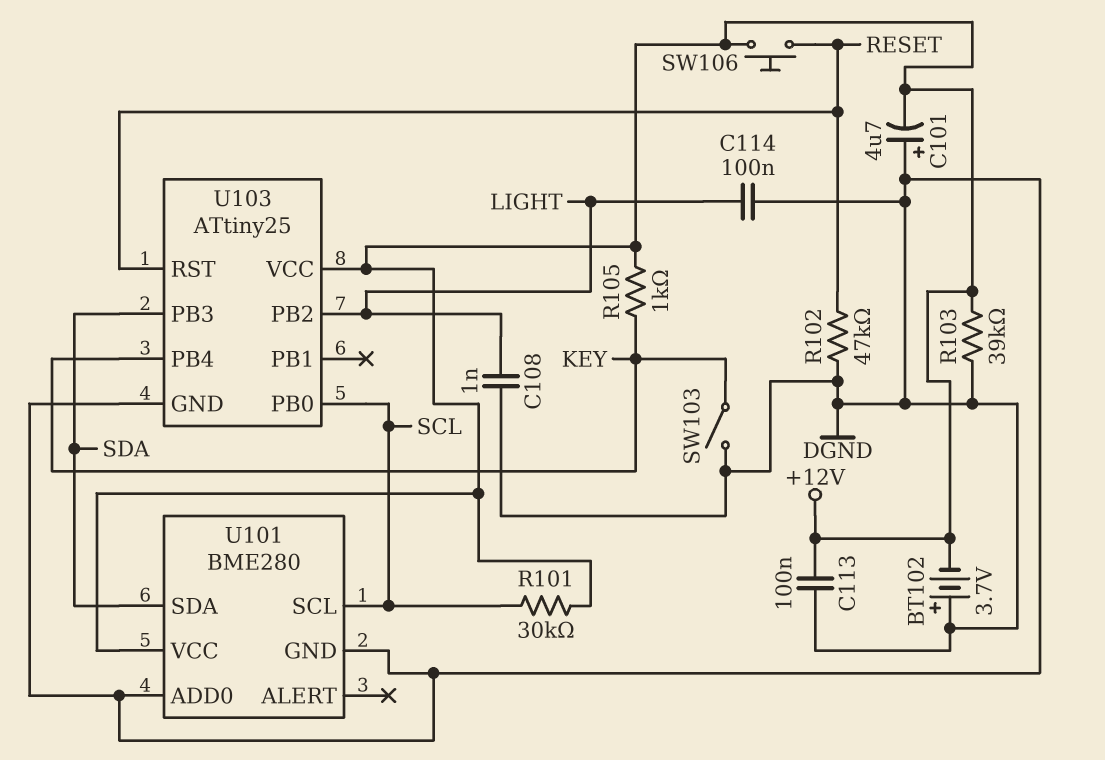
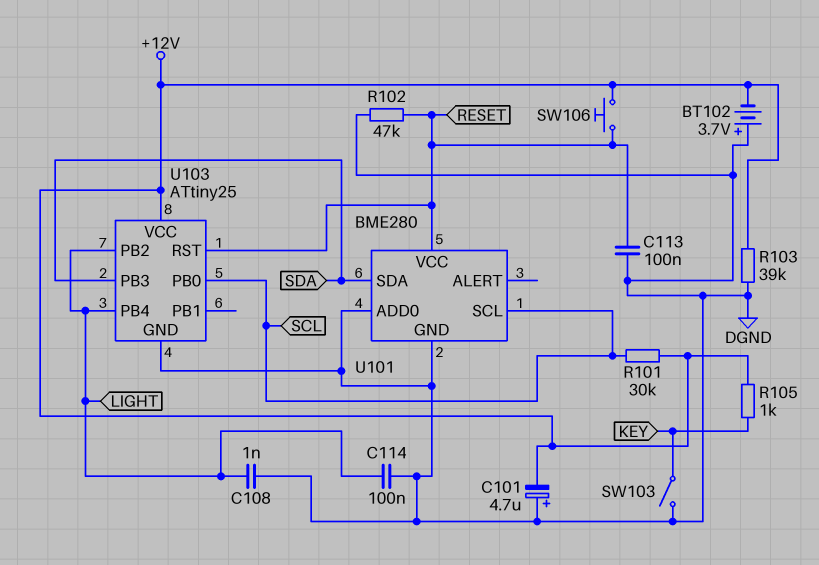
C113: 100nF (+12V, DGND) -> 100nF (DGND, RESET)
U101 pin VCC: +12V -> RESET
U103 pin PB4: KEY -> LIGHT

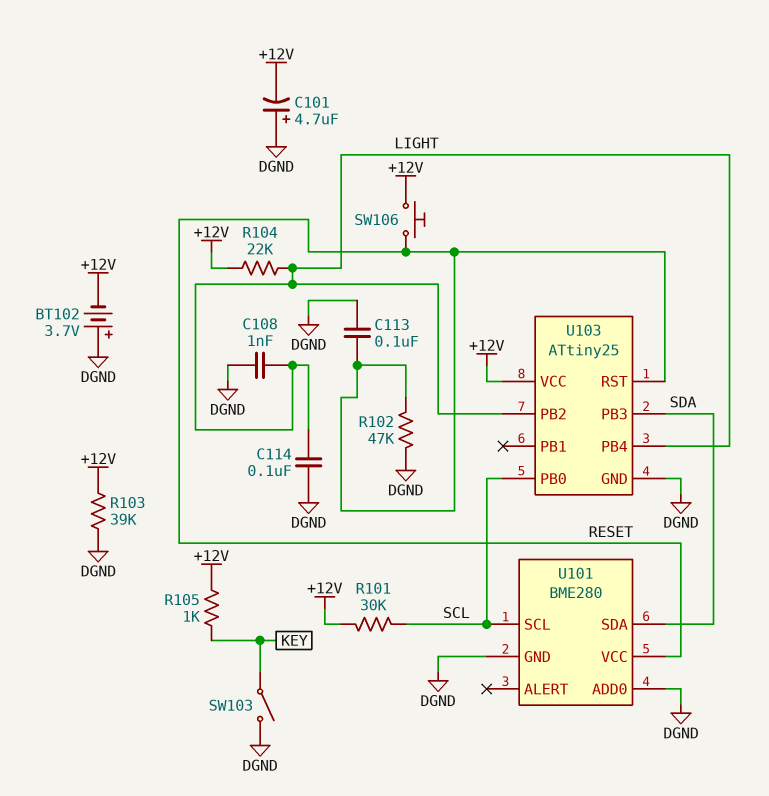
R104: none -> 22k (+12V, LIGHT)

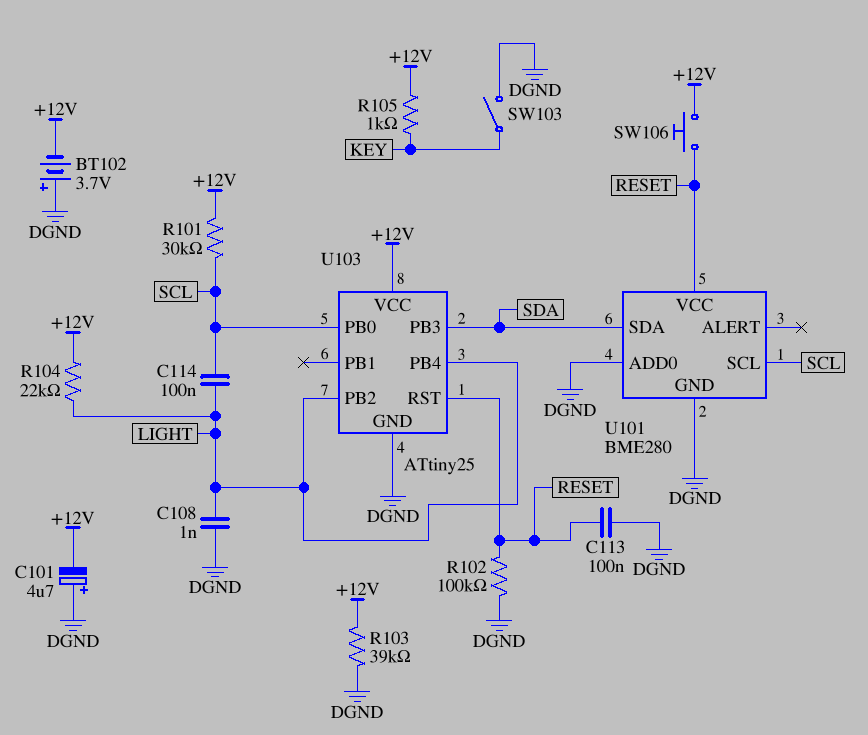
C114: 100nF (DGND, LIGHT) -> 100nF (LIGHT, SCL)
R102: 47k (DGND, RESET) -> 100k (DGND, RESET)

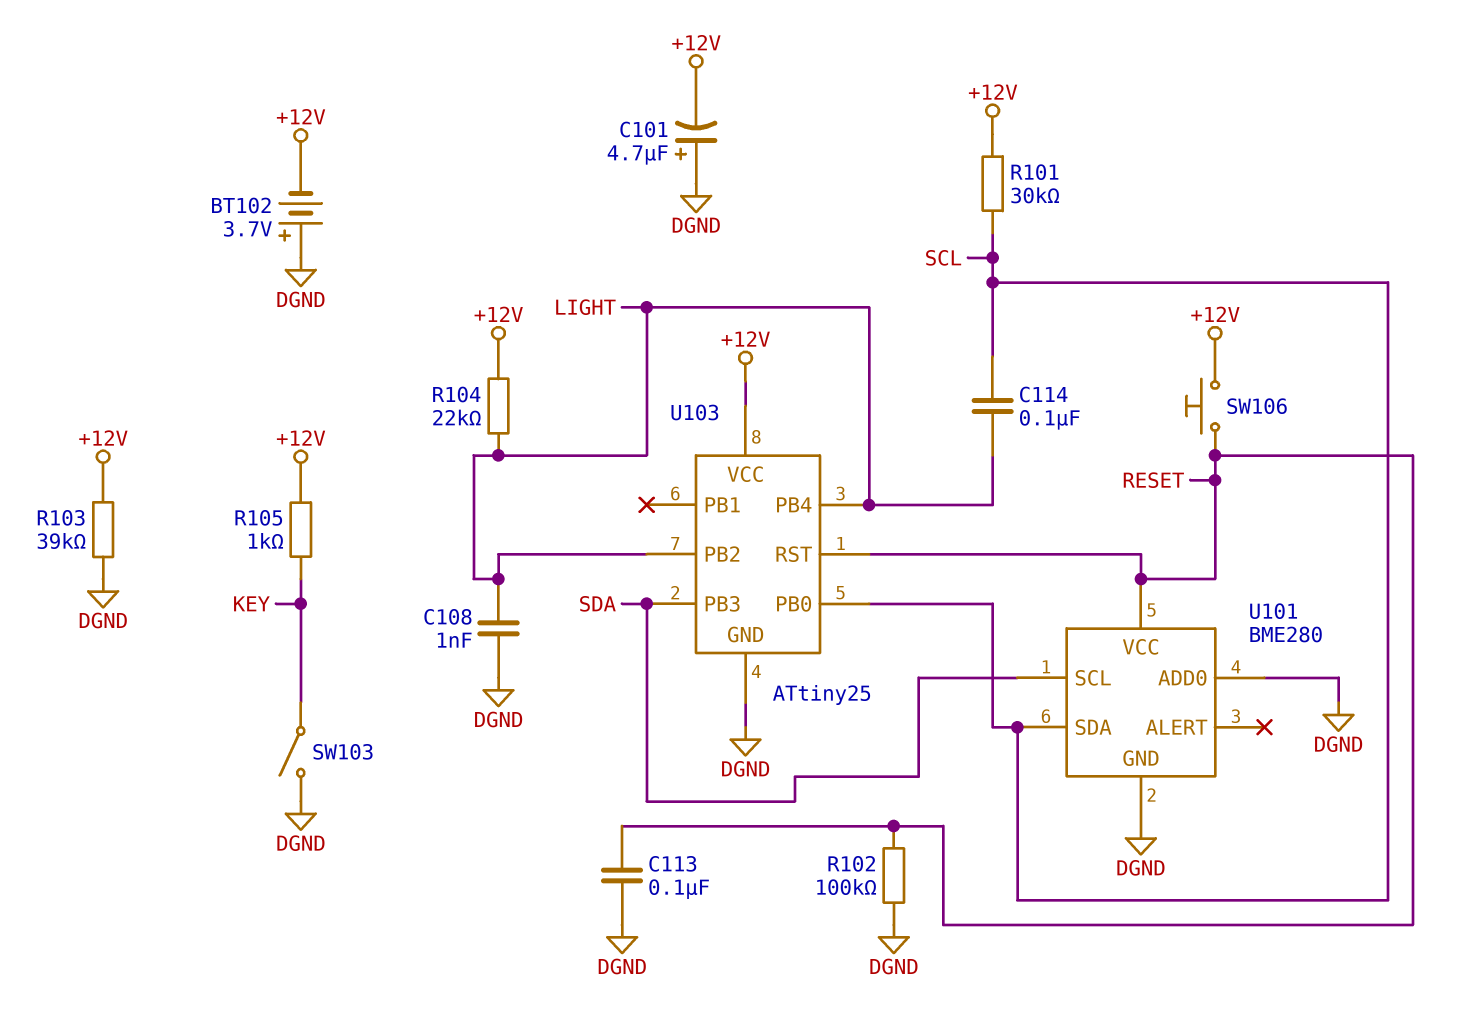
U101 pin SCL: SCL -> SDA
U101 pin SDA: SDA -> SCL

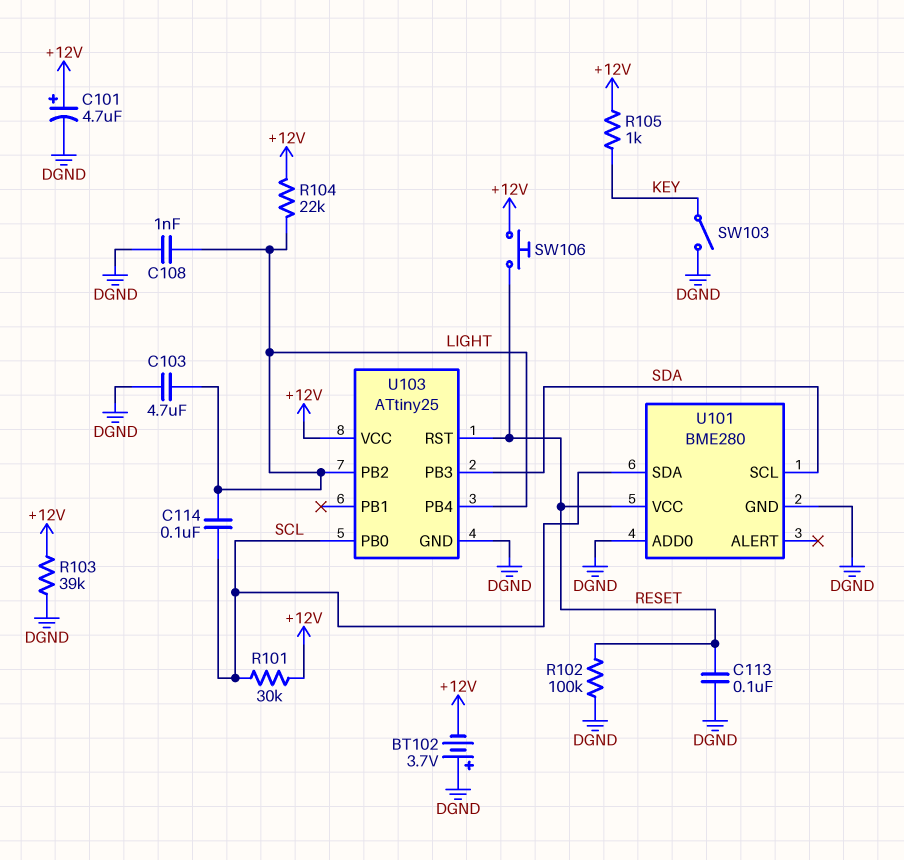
C101: 4.7uF (plus DGND, minus +12V) -> 4.7uF (plus +12V, minus DGND)
C103: none -> 4.7uF (DGND, LIGHT)

